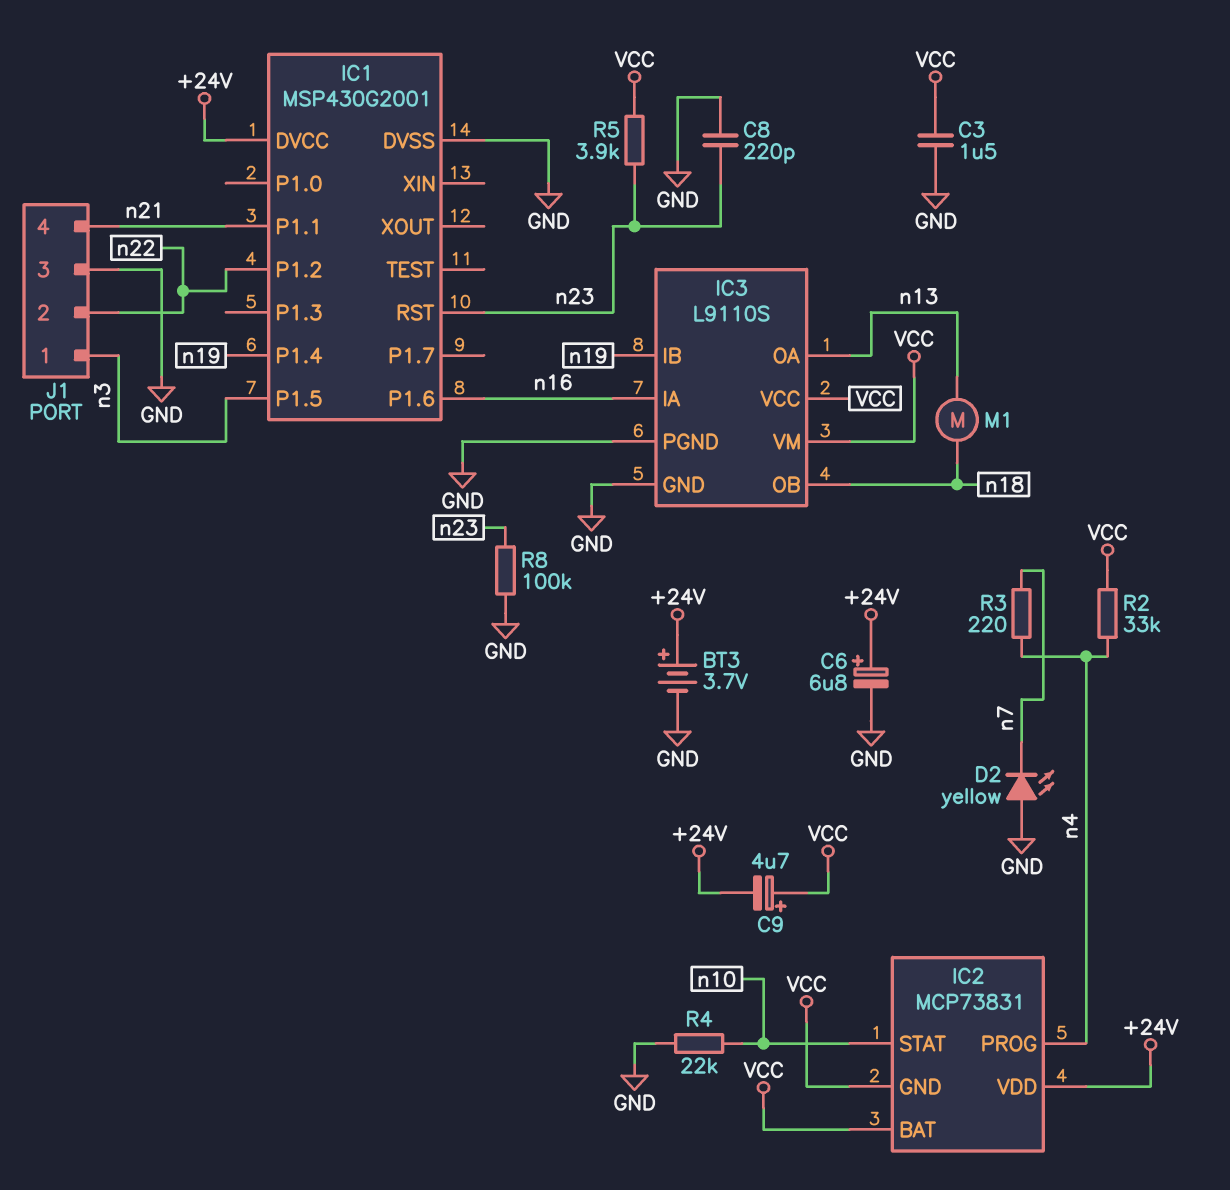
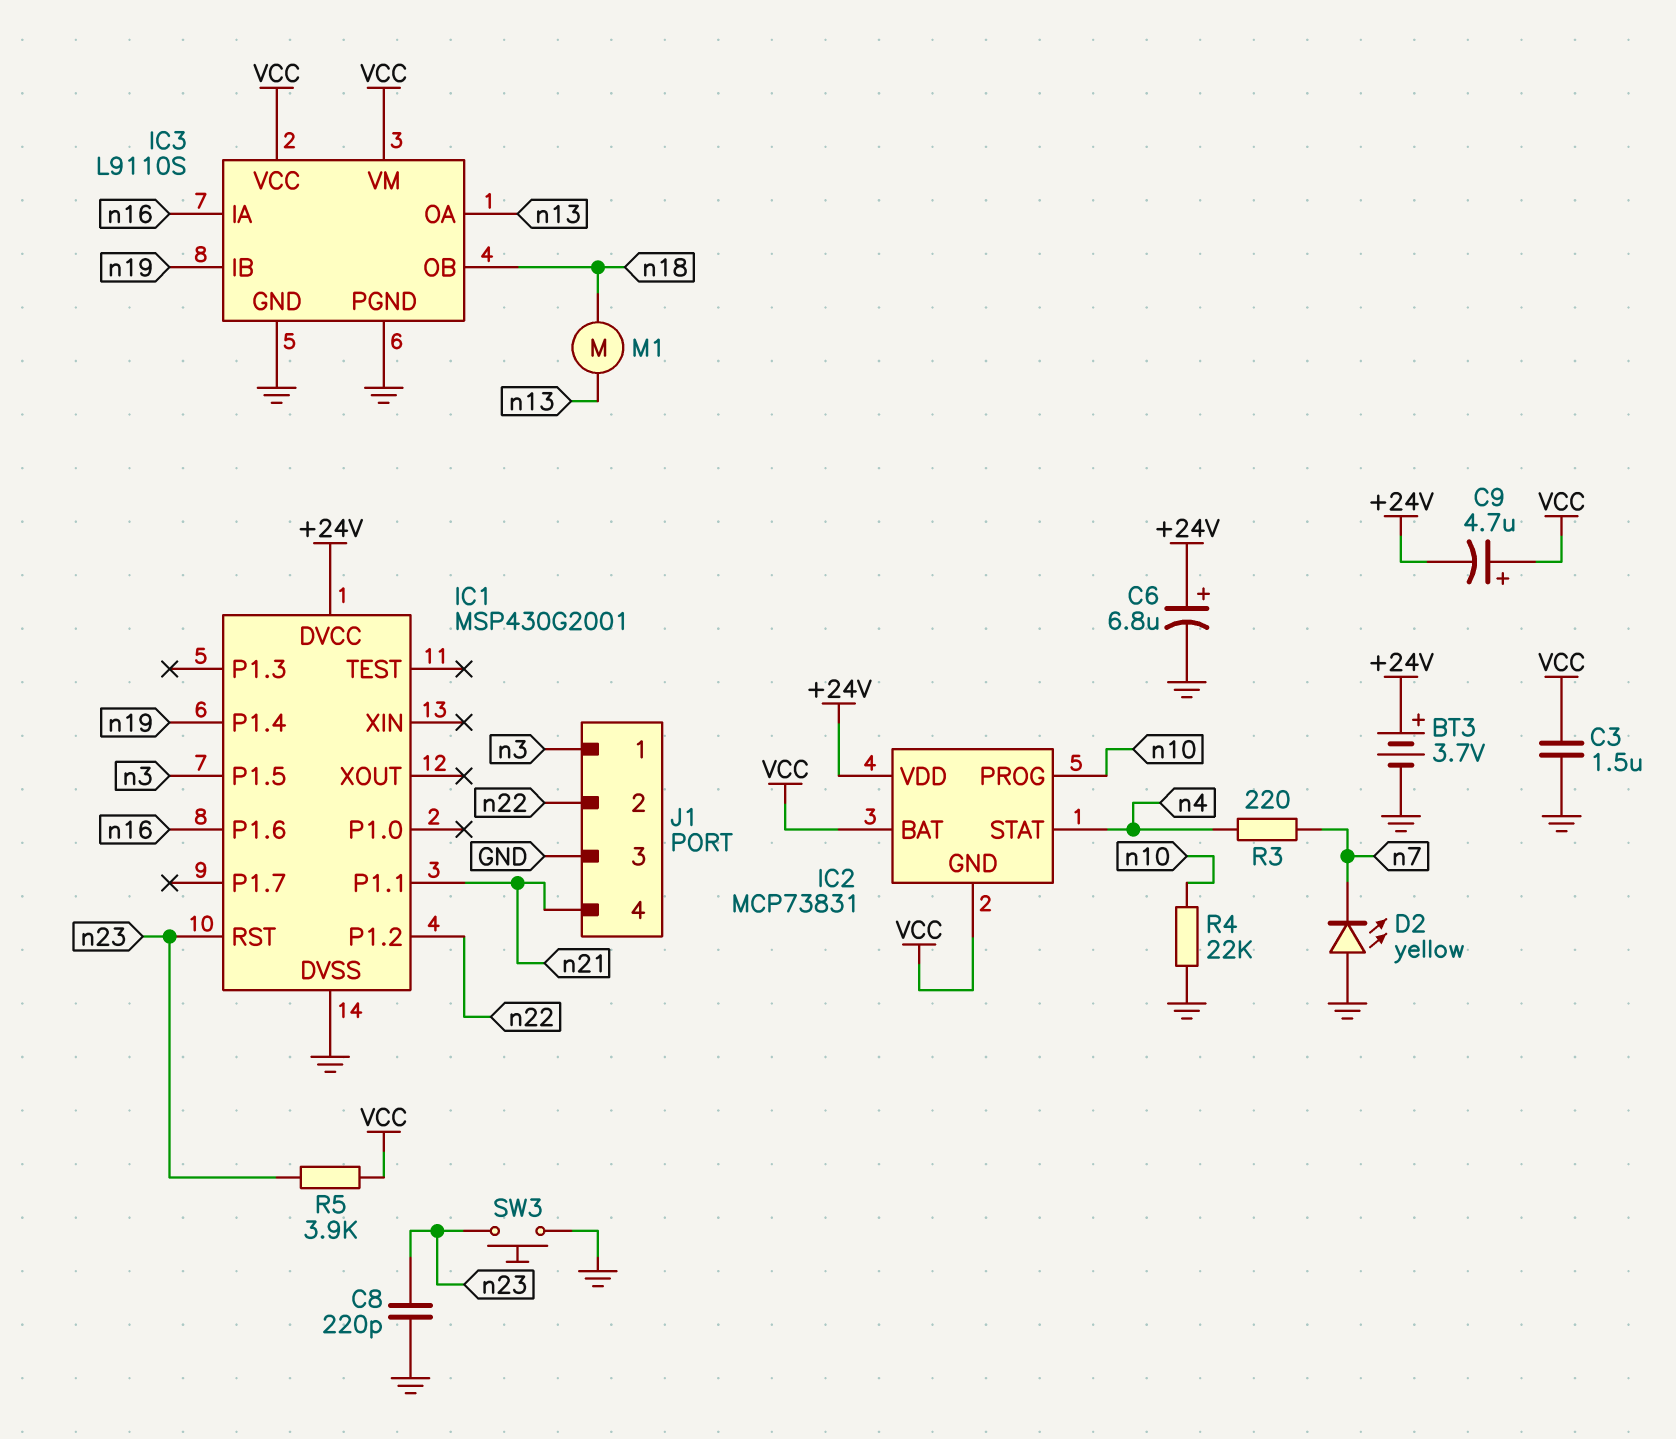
IC2 pin PROG: n4 -> n10
IC2 pin STAT: n10 -> n4
R2: 33k (VCC, n4) -> none
R8: 100k (GND, n23) -> none
SW3: none -> button (GND, n23)

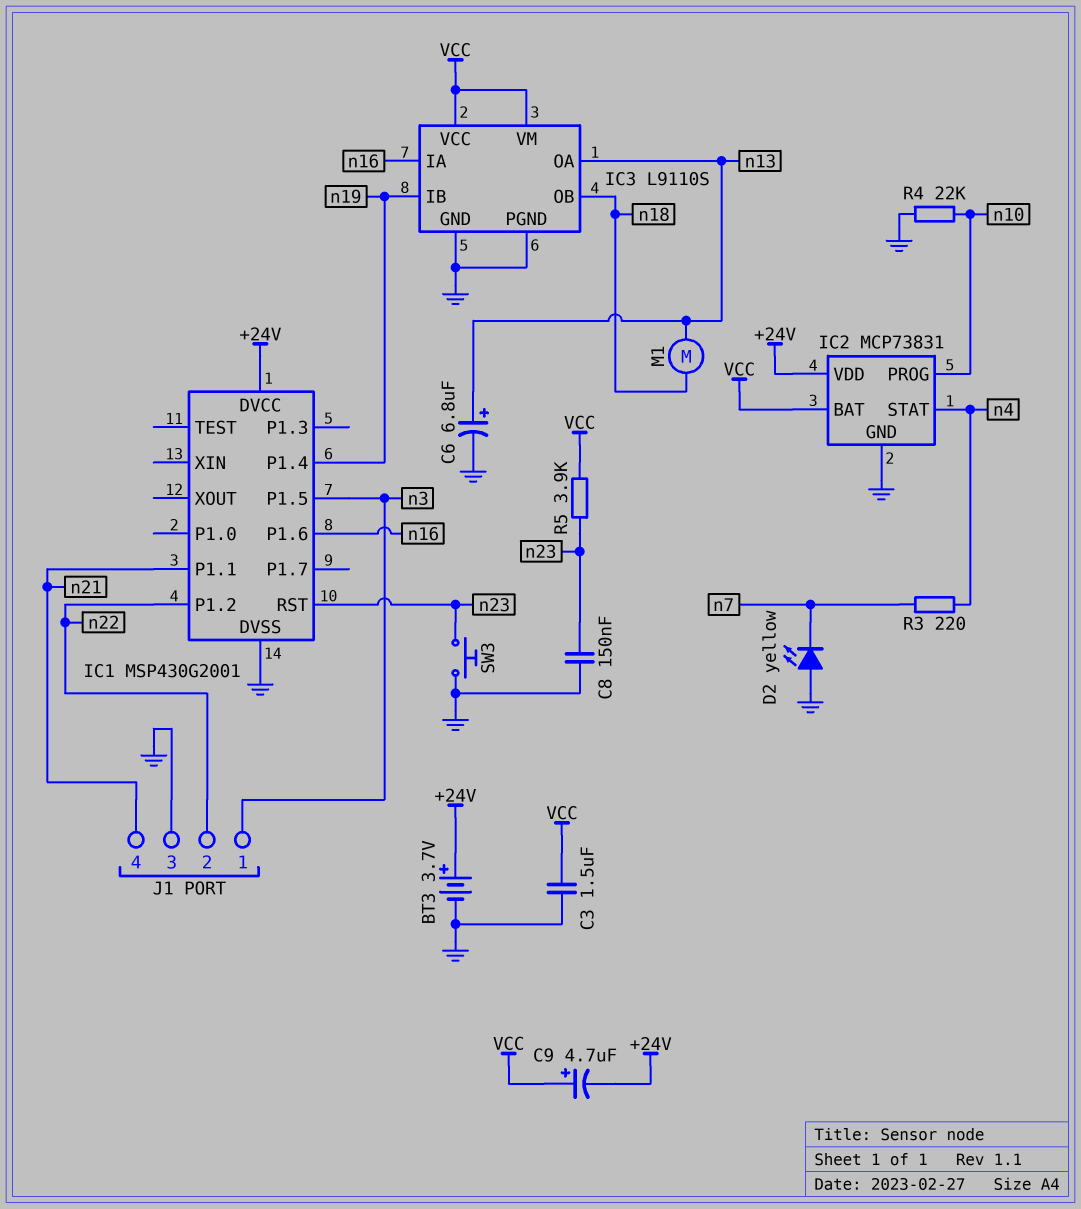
C6: 6.8uF (plus +24V, minus GND) -> 6.8uF (plus n13, minus GND)
C8: 220pF (GND, n23) -> 150nF (GND, n23)
IC2 pin GND: VCC -> GND

